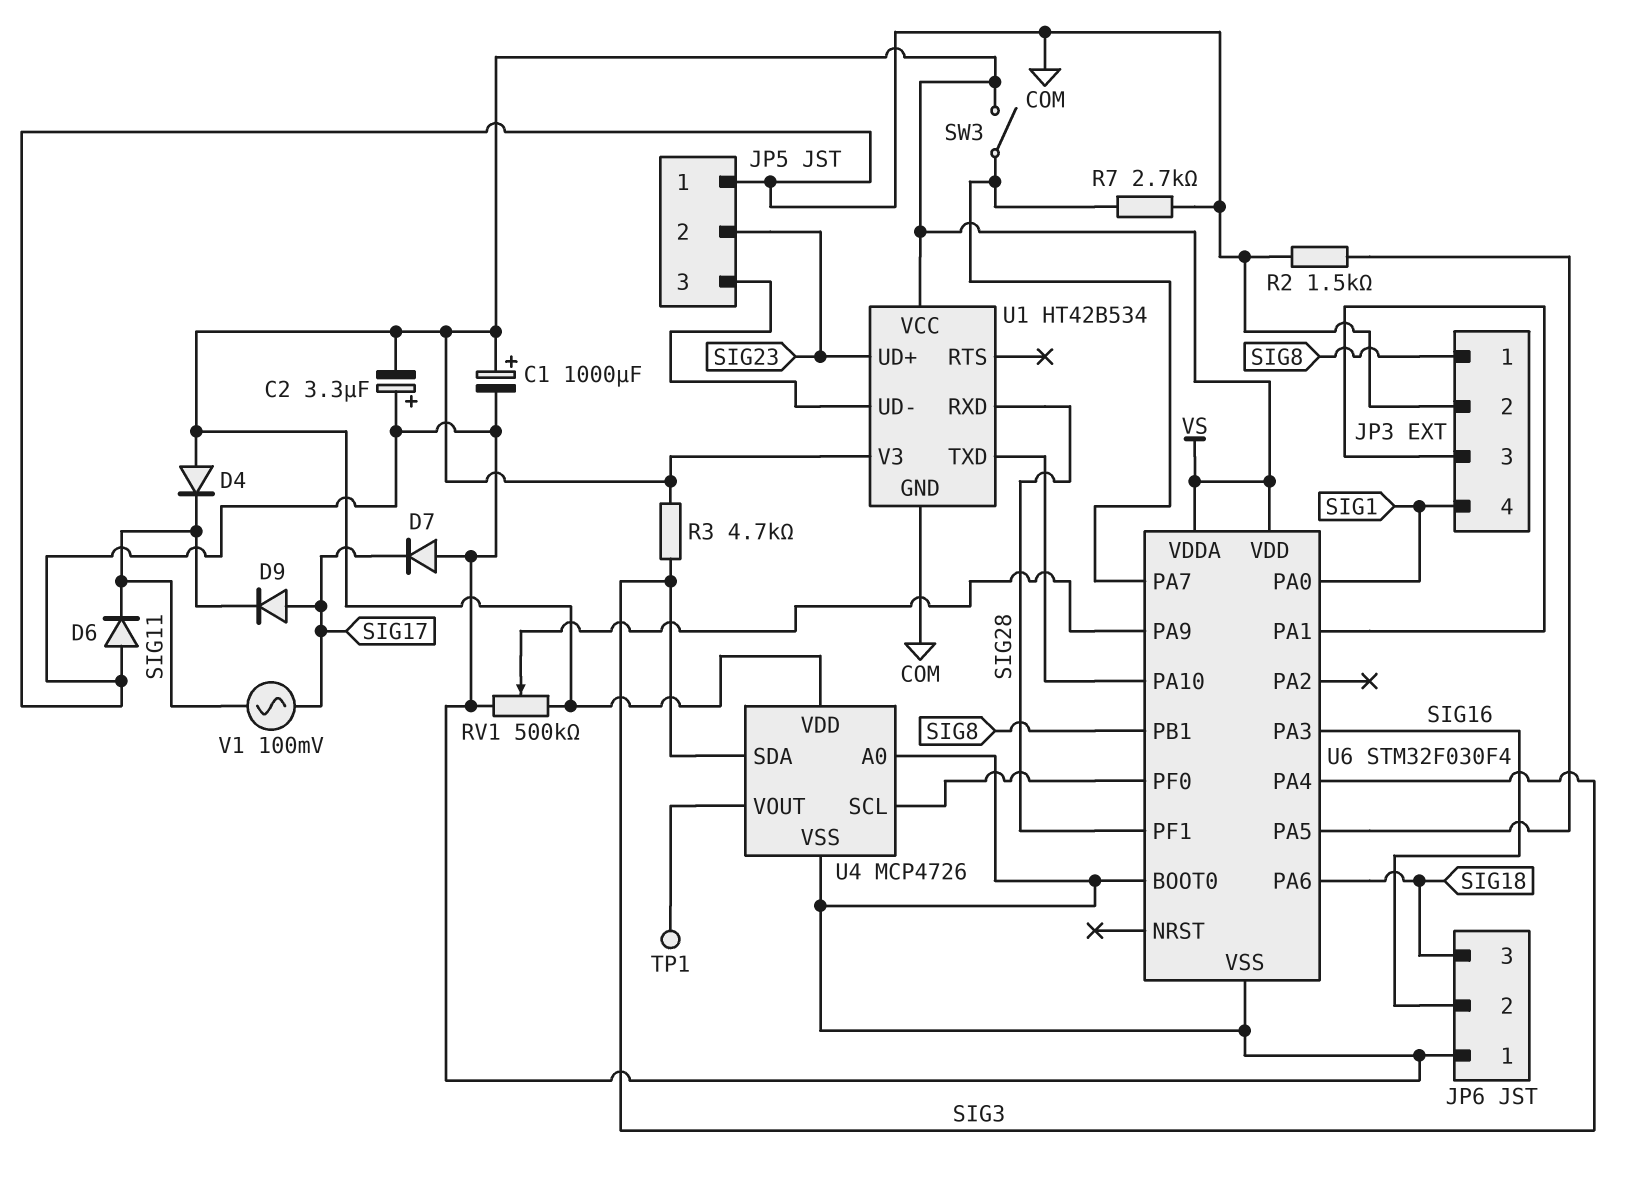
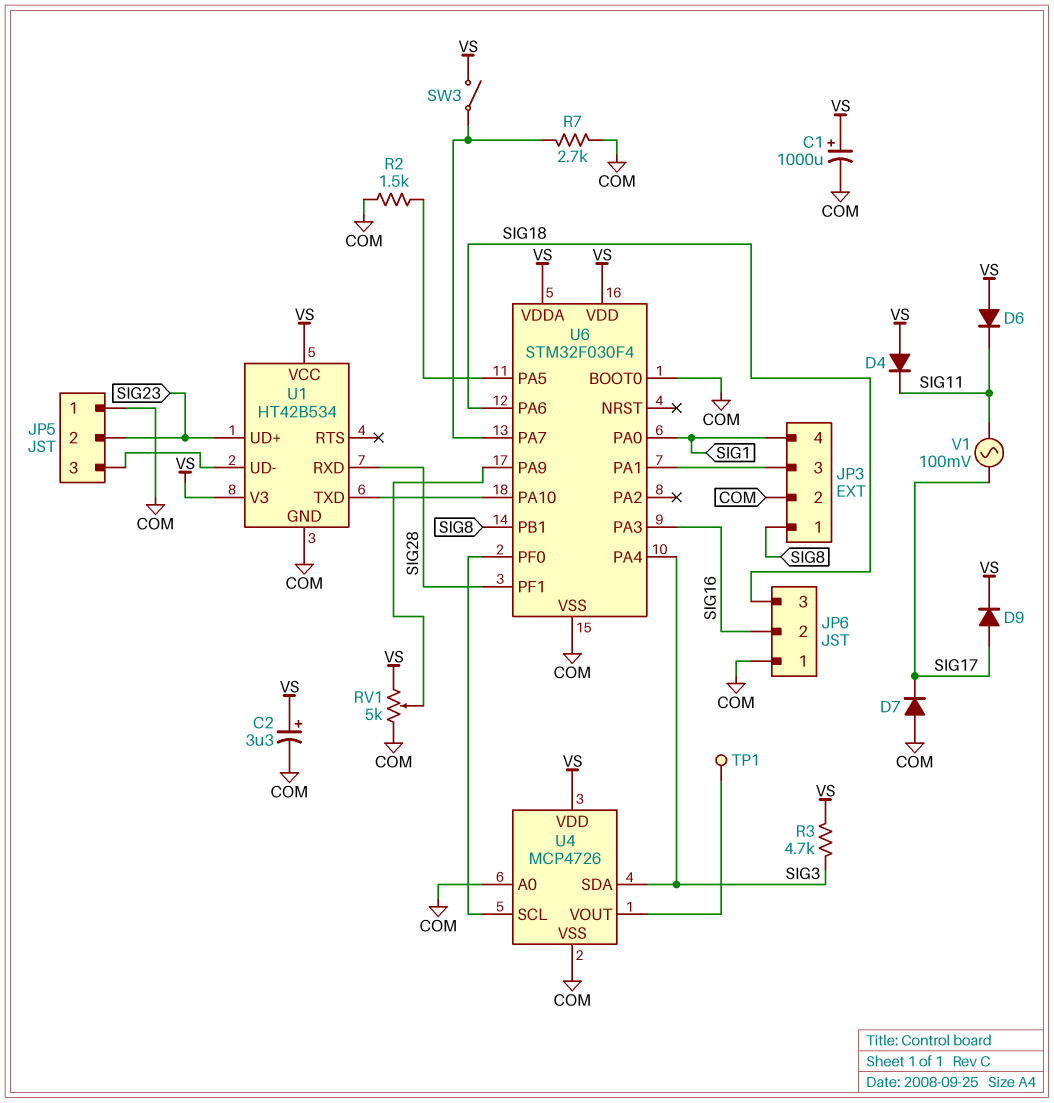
C2: 3.3uF (plus COM, minus VS) -> 3.3uF (plus VS, minus COM)
D6: diode (A COM, K SIG11) -> diode (A VS, K SIG11)
D9: diode (A SIG17, K SIG11) -> diode (A SIG17, K VS)
RV1: 500k (COM, VS, wiper U6/PA9) -> 5k (COM, VS, wiper U6/PA9)

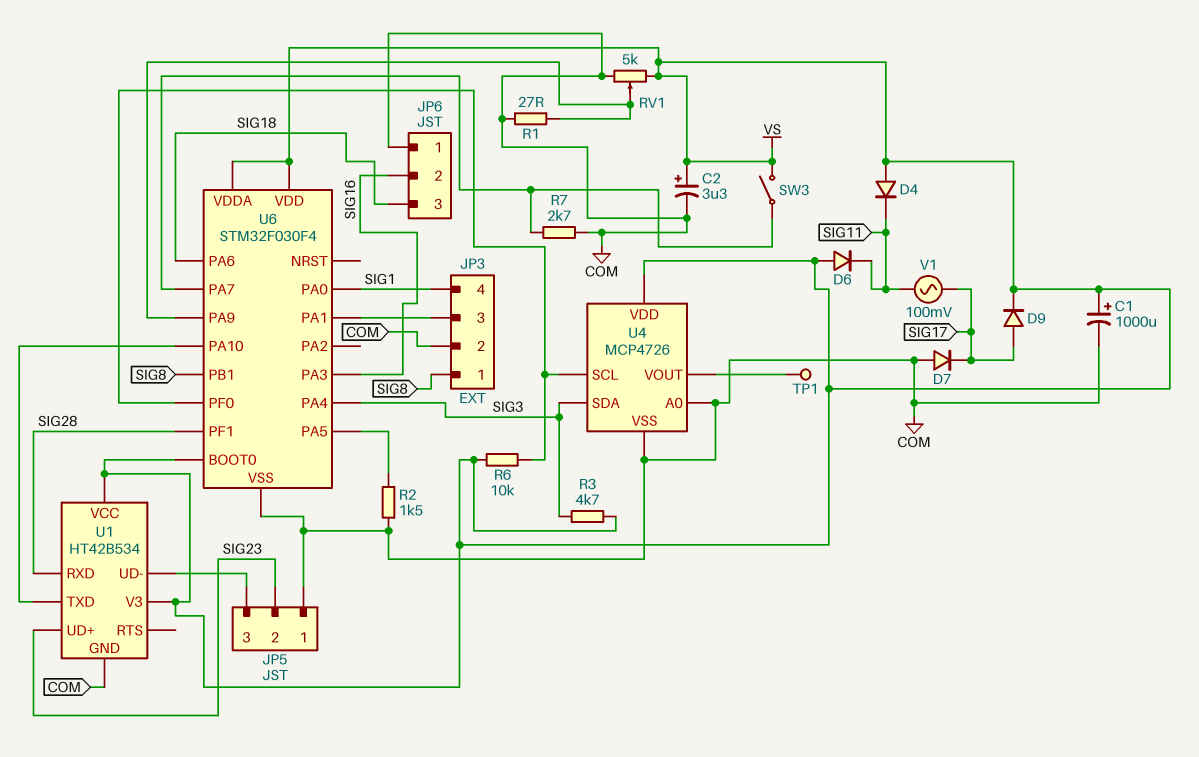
R1: none -> 27 (COM, U6/PA9)
R6: none -> 10k (U4/SCL, VS)
U6 pin BOOT0: COM -> VS

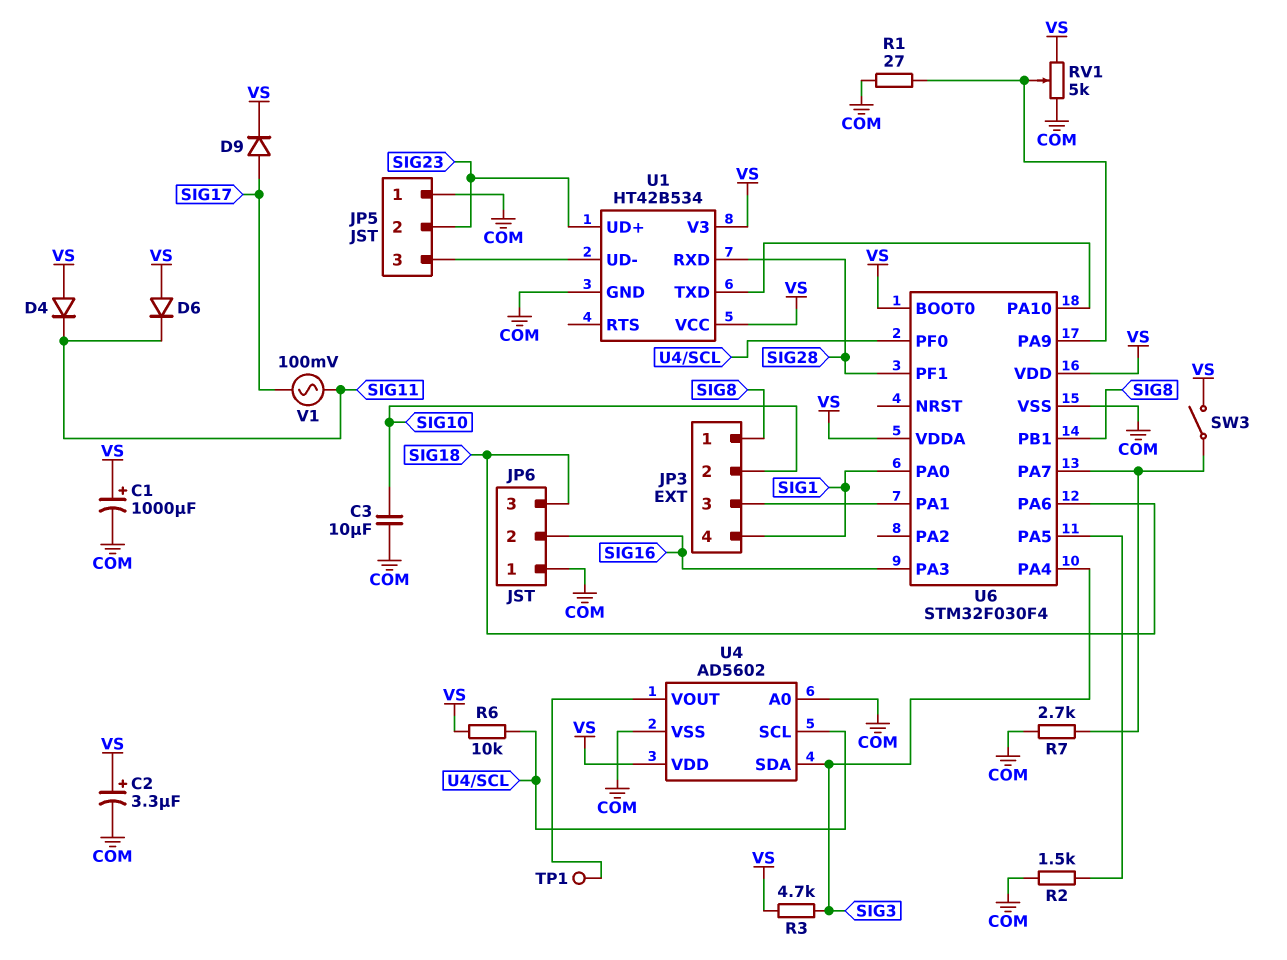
C3: none -> 10uF (COM, SIG10)
D7: diode (A COM, K SIG17) -> none
JP3 pin 2: COM -> SIG10
U4: MCP4726 -> AD5602

